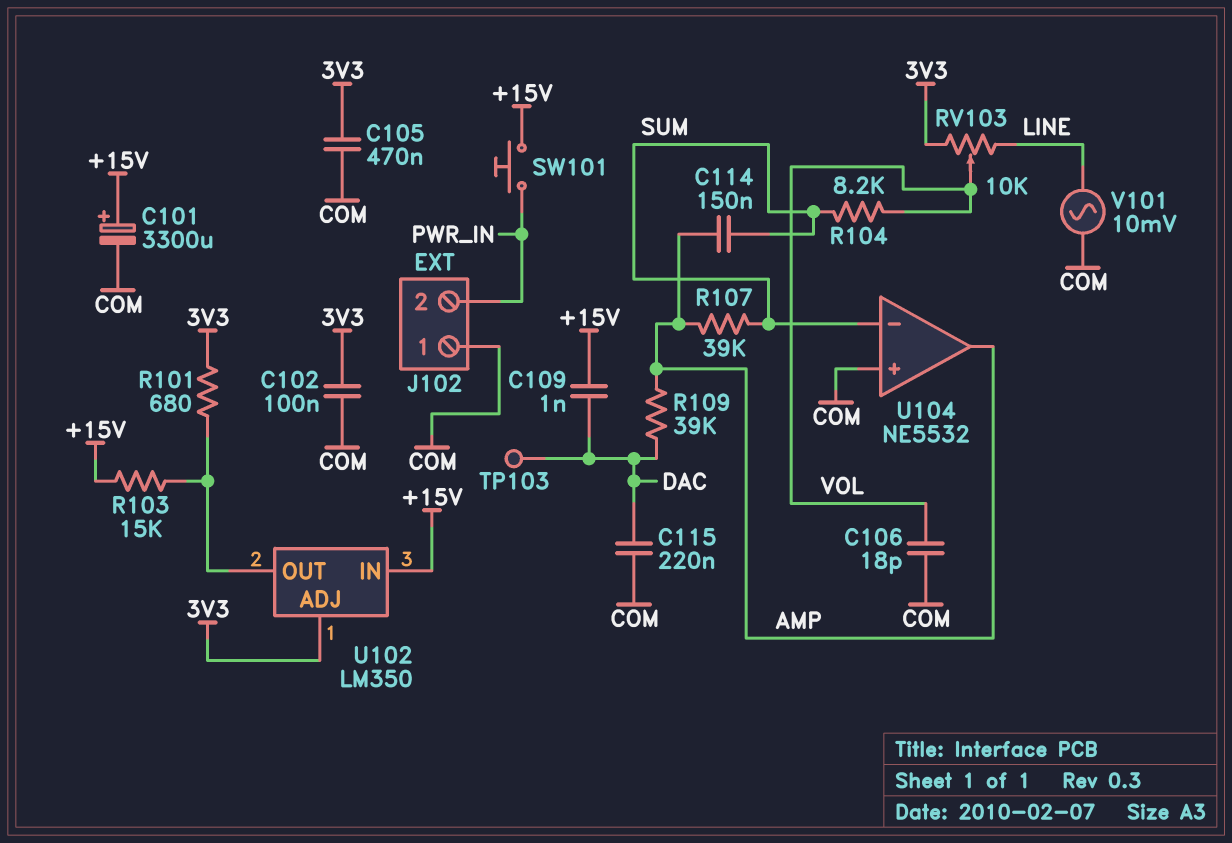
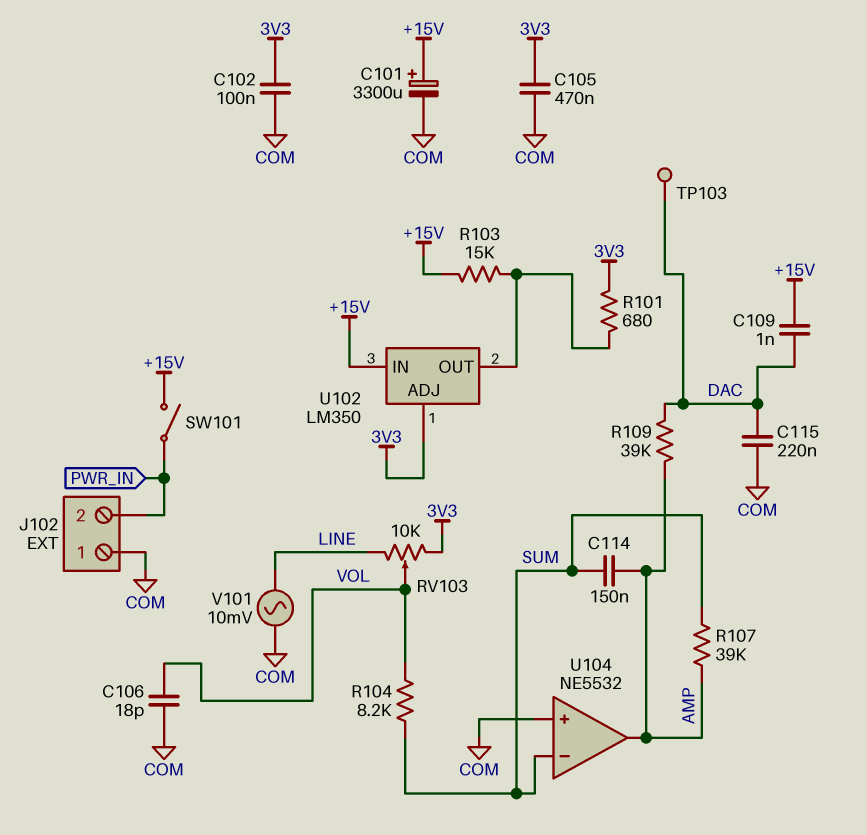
SW101: button (+15V, PWR_IN) -> switch (+15V, PWR_IN)

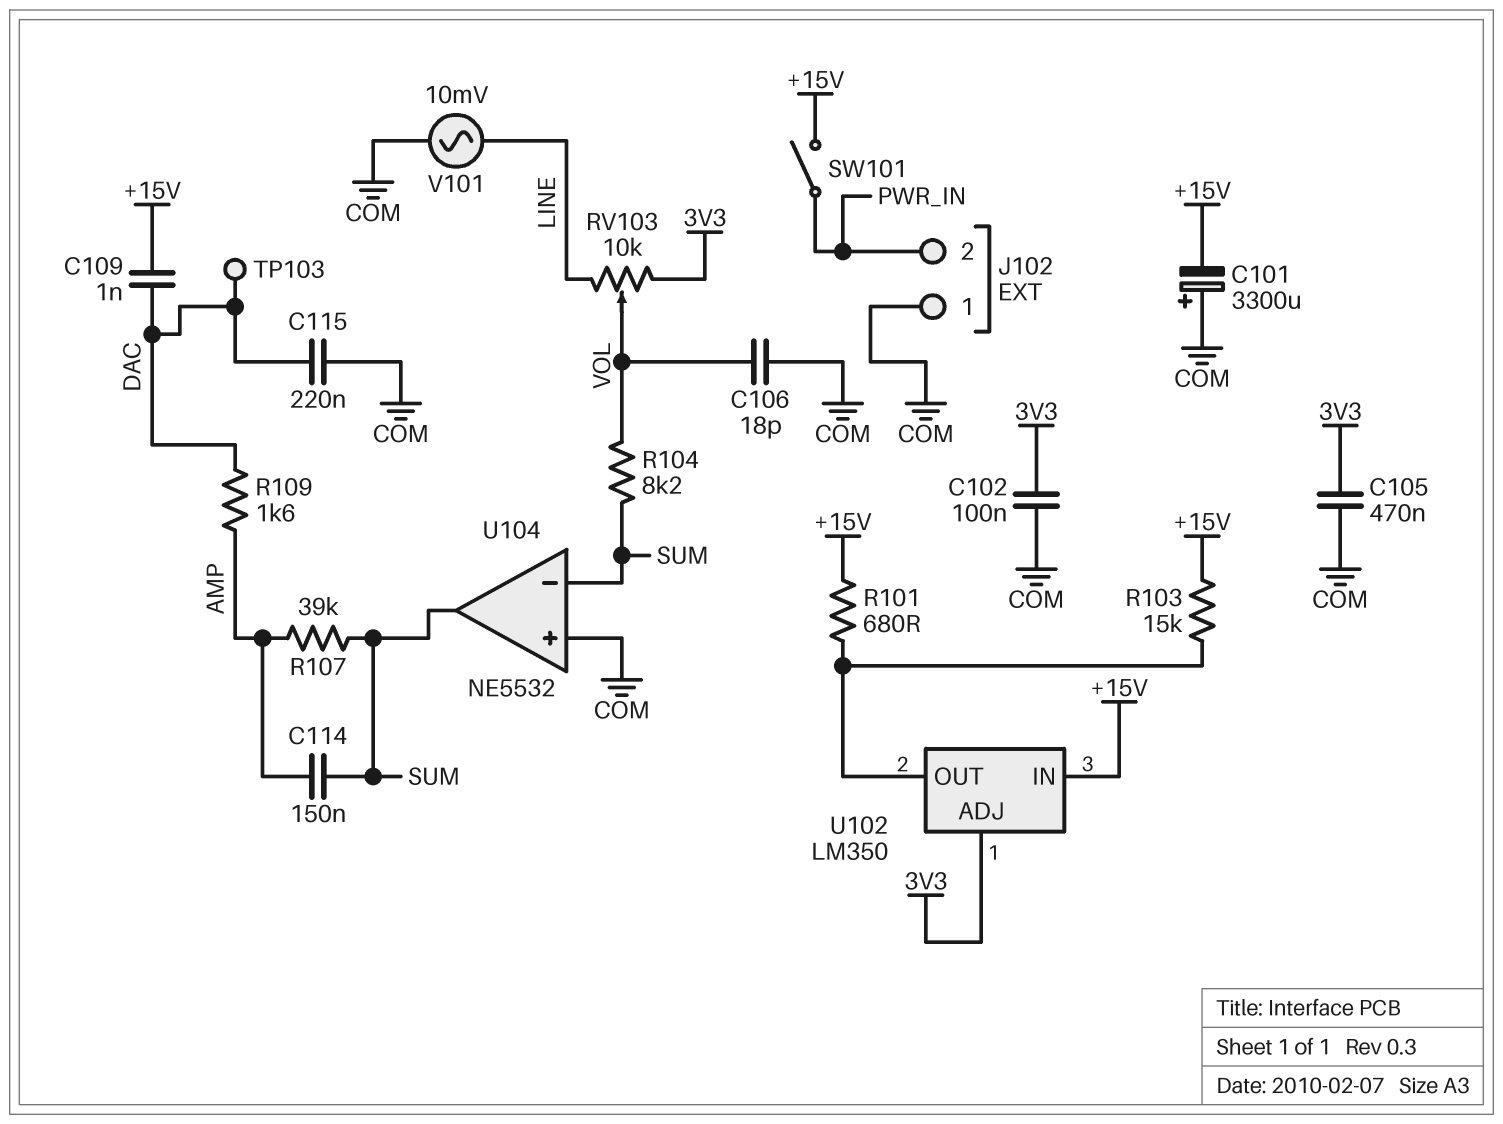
C101: 3300uF (plus +15V, minus COM) -> 3300uF (plus COM, minus +15V)
R101: 680 (3V3, U102/OUT) -> 680 (+15V, U102/OUT)
R109: 39k (AMP, DAC) -> 1.6k (AMP, DAC)
U104 pin out: AMP -> SUM

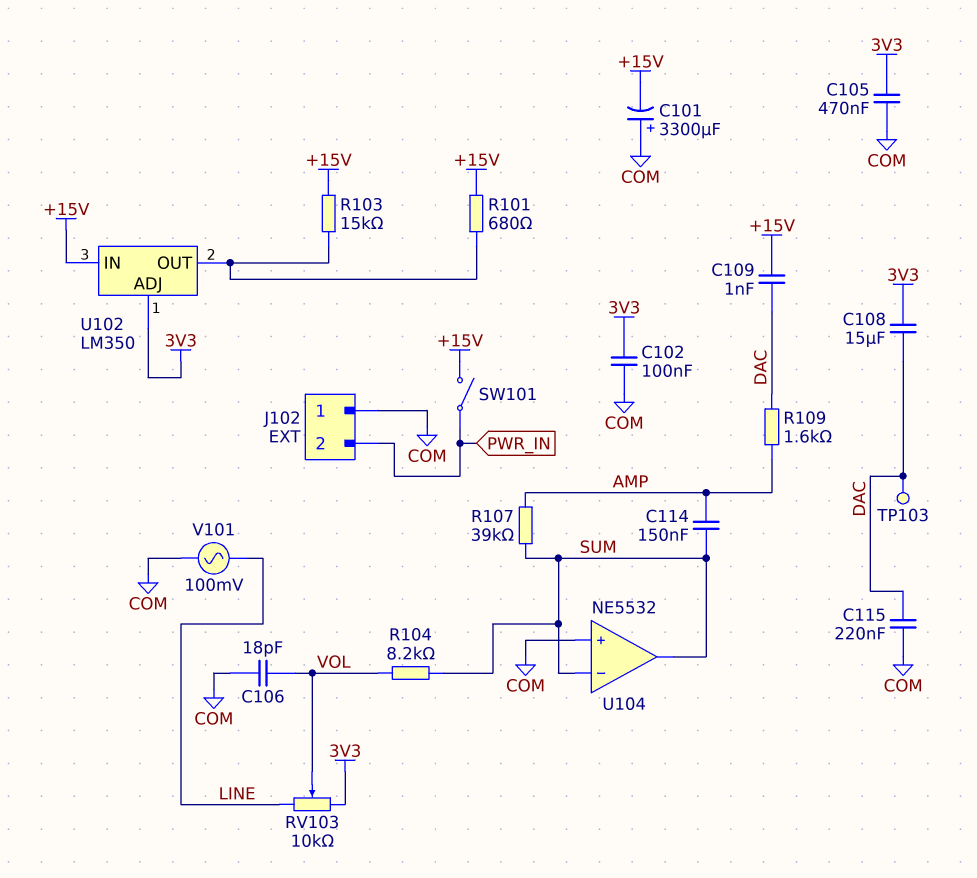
C108: none -> 15uF (3V3, DAC)
V101: AC 10mV (COM, LINE) -> AC 100mV (COM, LINE)

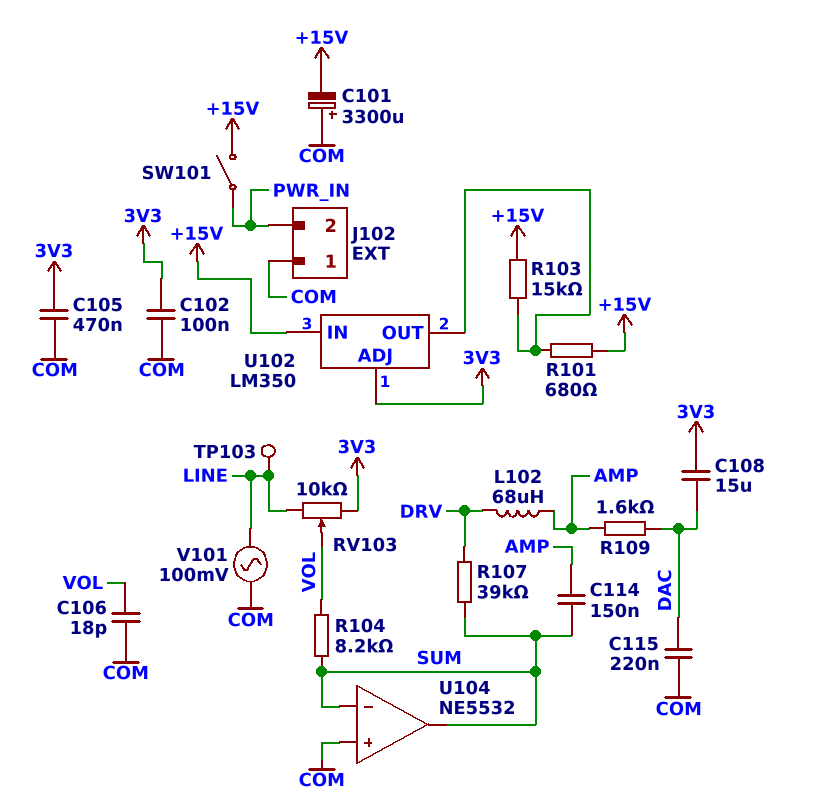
C109: 1nF (+15V, DAC) -> none
L102: none -> 68uH (AMP, DRV)
R107: 39k (AMP, SUM) -> 39k (DRV, SUM)
TP103: test point (DAC) -> test point (LINE)

